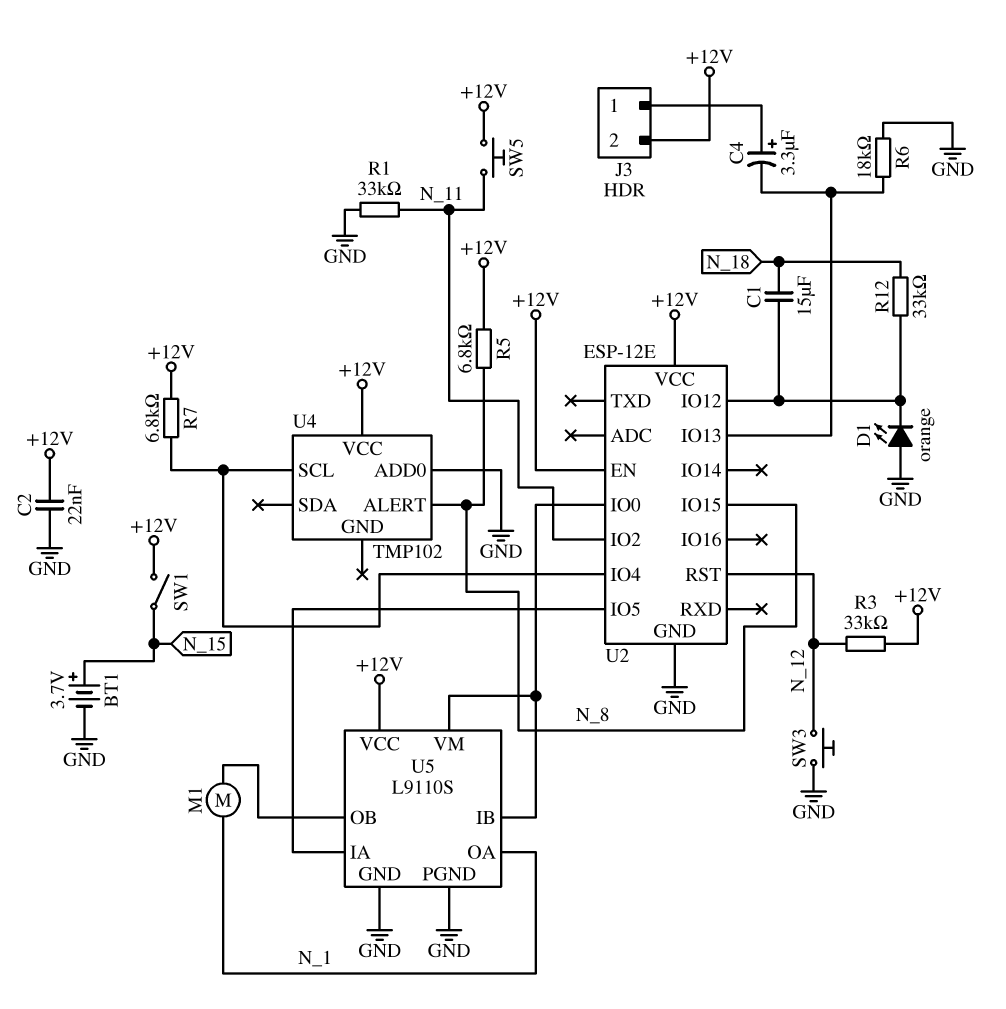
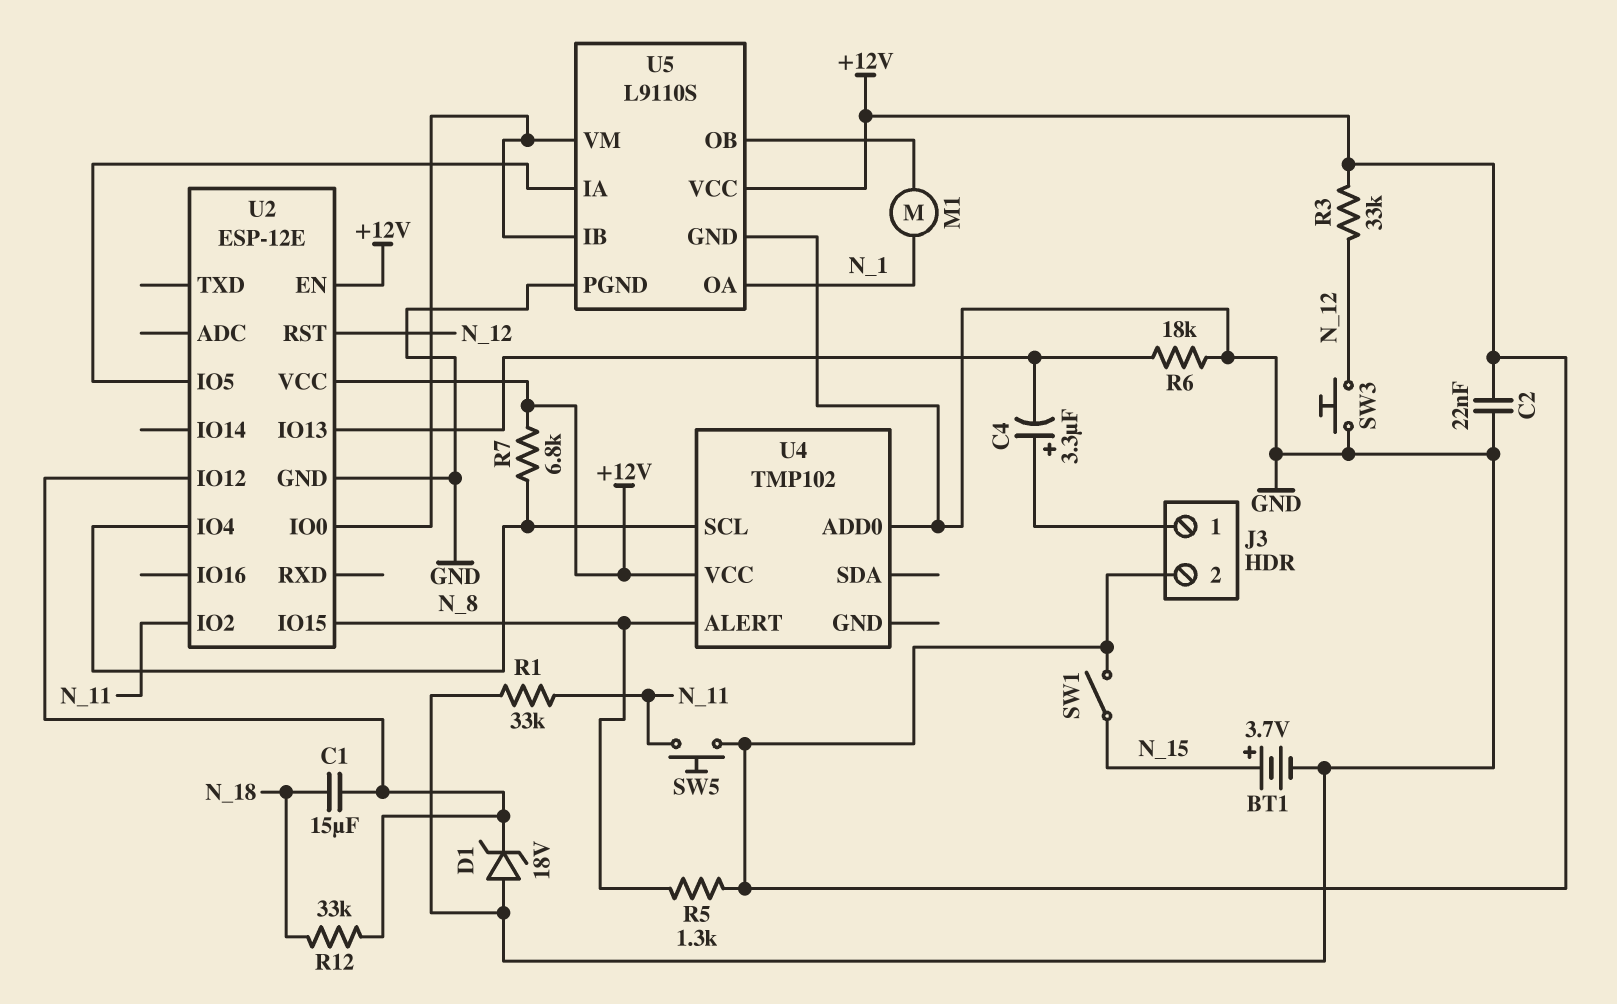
D1: LED orange (A GND, K U2/IO12) -> zener 18V (A GND, K U2/IO12)
R5: 6.8k (+12V, N_8) -> 1.3k (+12V, N_8)

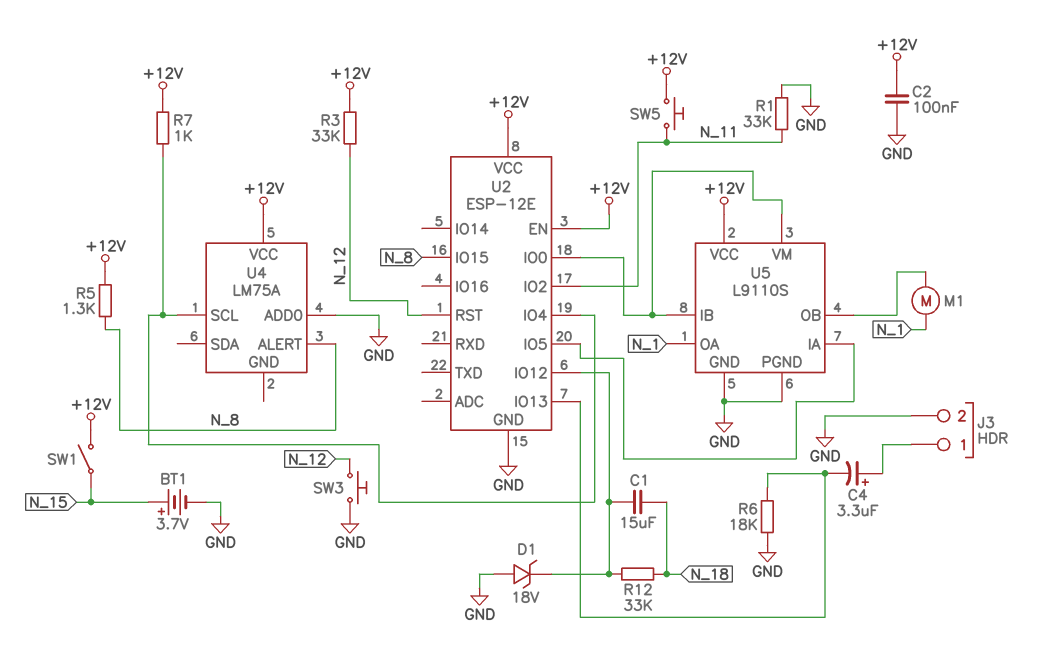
C2: 22nF (+12V, GND) -> 100nF (+12V, GND)
J3 pin 2: +12V -> GND
R7: 6.8k (+12V, U2/IO4) -> 1k (+12V, U2/IO4)
U4: TMP102 -> LM75A

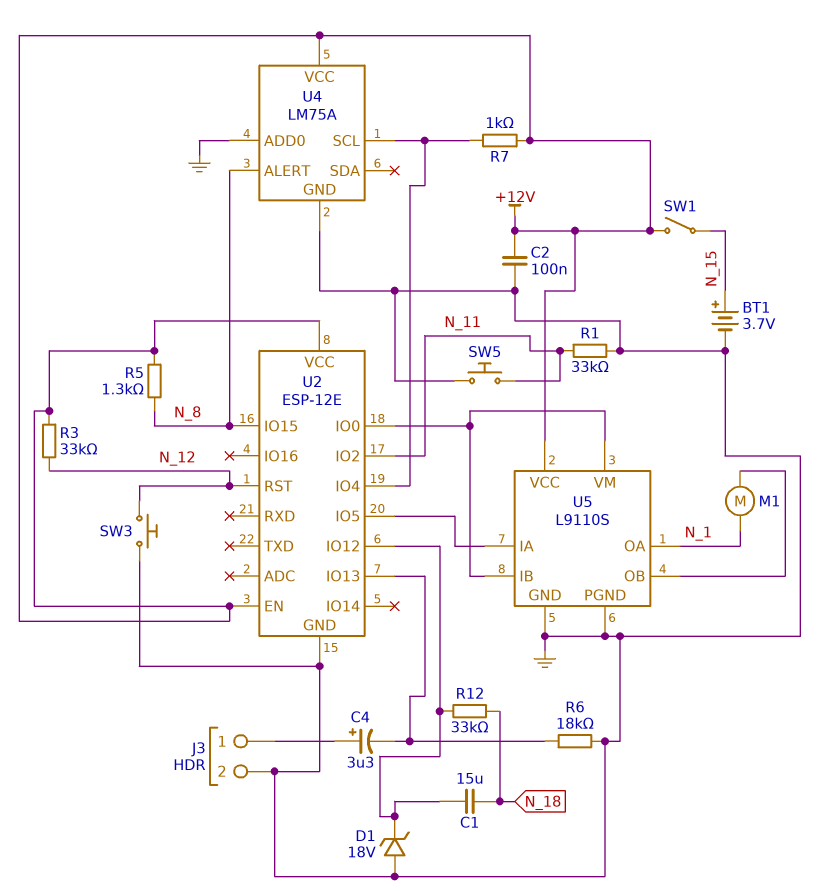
SW5: button (+12V, N_11) -> button (GND, N_11)
U4 pin GND: none -> GND

